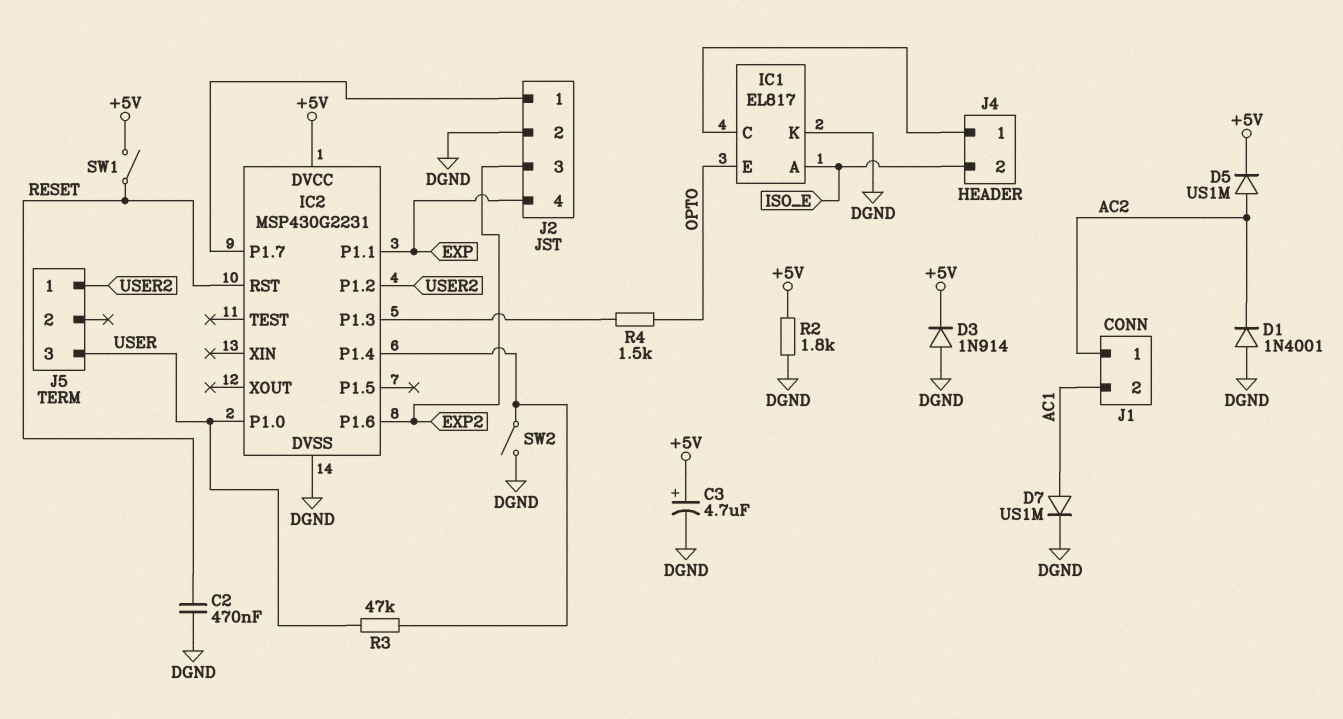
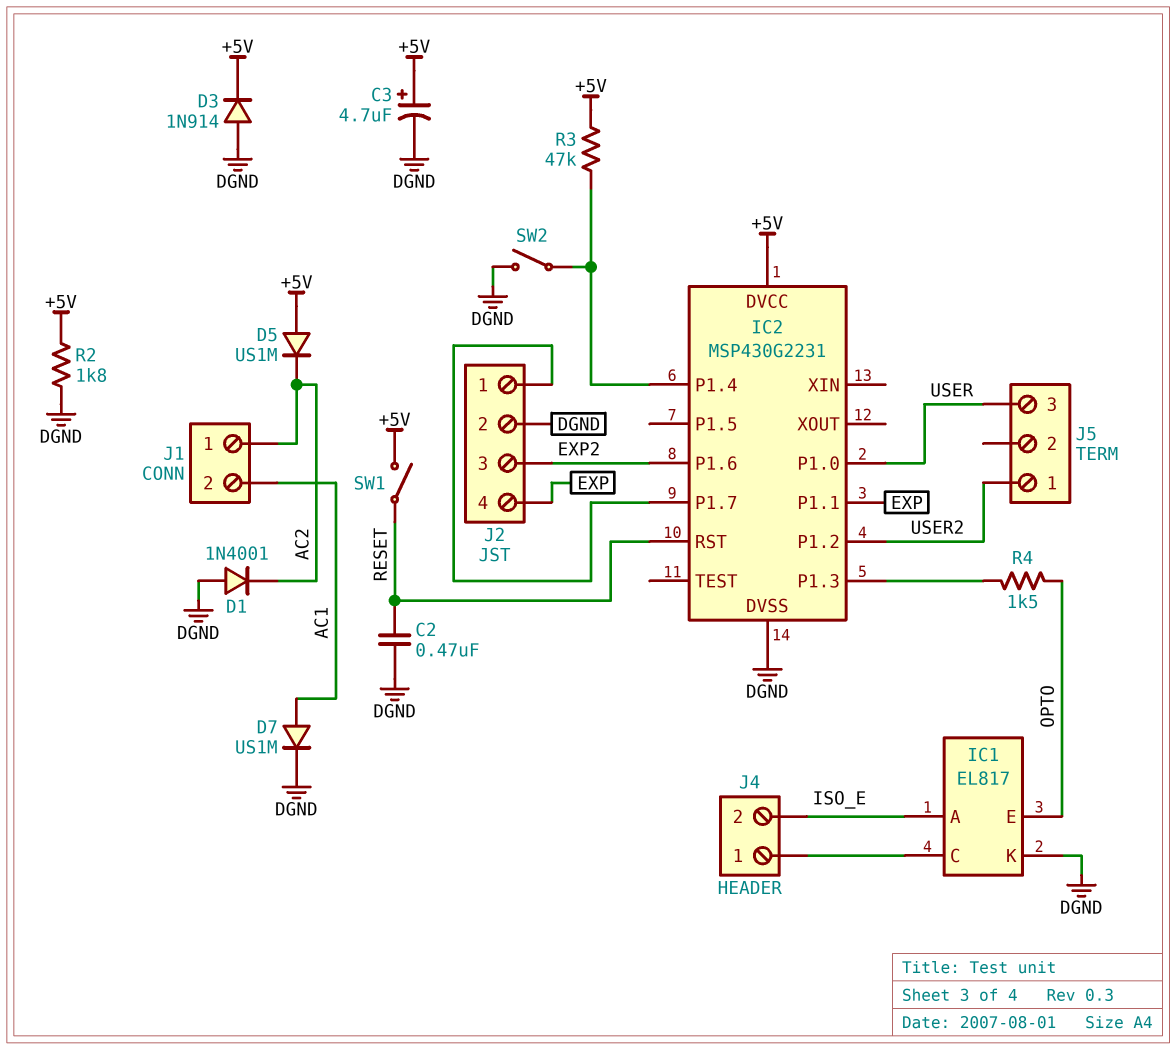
D5: diode US1M (A AC2, K +5V) -> diode US1M (A +5V, K AC2)
R3: 47k (IC2/P1.4, USER) -> 47k (+5V, IC2/P1.4)

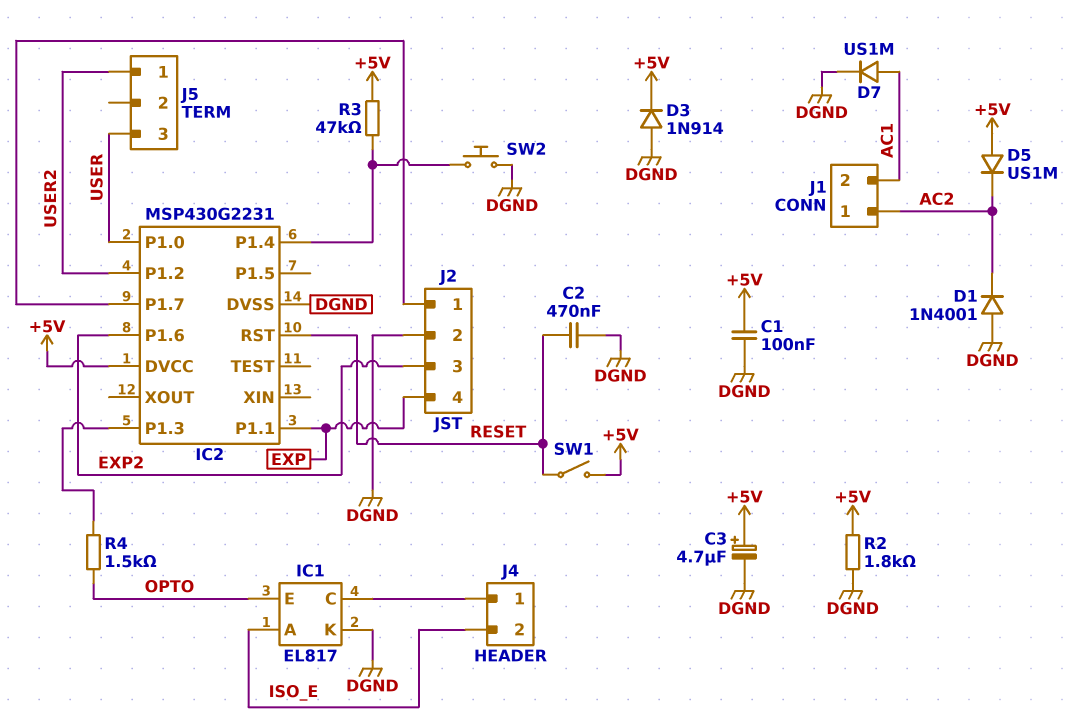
C1: none -> 100nF (+5V, DGND)
SW2: switch (DGND, IC2/P1.4) -> button (DGND, IC2/P1.4)

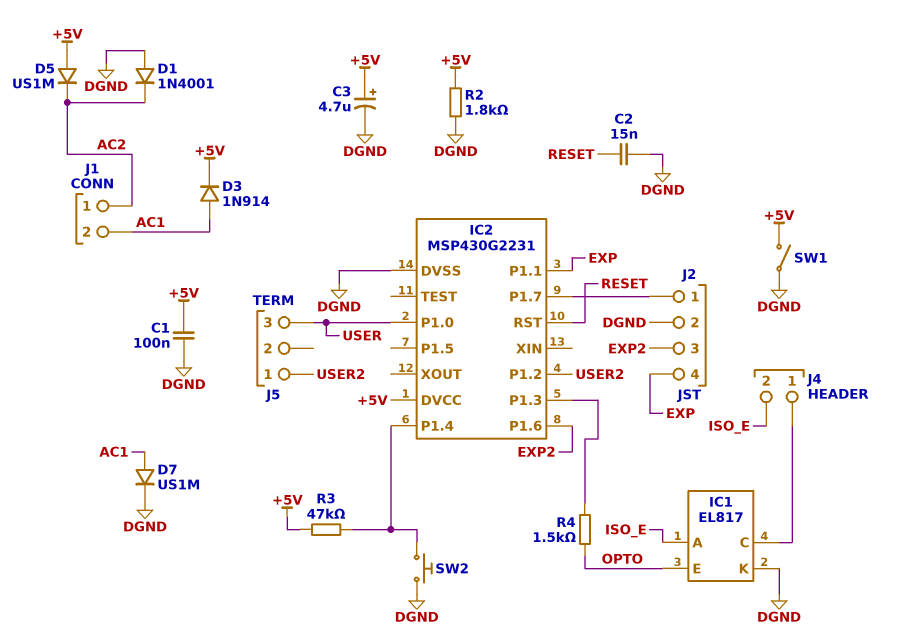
C2: 470nF (DGND, RESET) -> 15nF (DGND, RESET)
D3: diode 1N914 (A DGND, K +5V) -> diode 1N914 (A AC1, K +5V)
SW1: switch (+5V, RESET) -> switch (+5V, DGND)

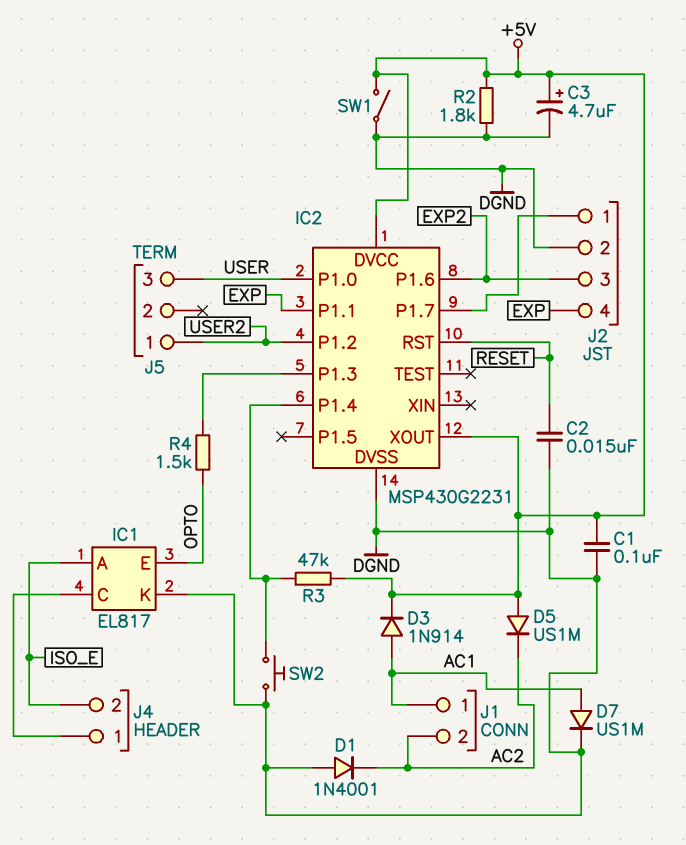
IC2 pin XOUT: none -> +5V
J1 pin 1: AC2 -> AC1
J1 pin 2: AC1 -> AC2

